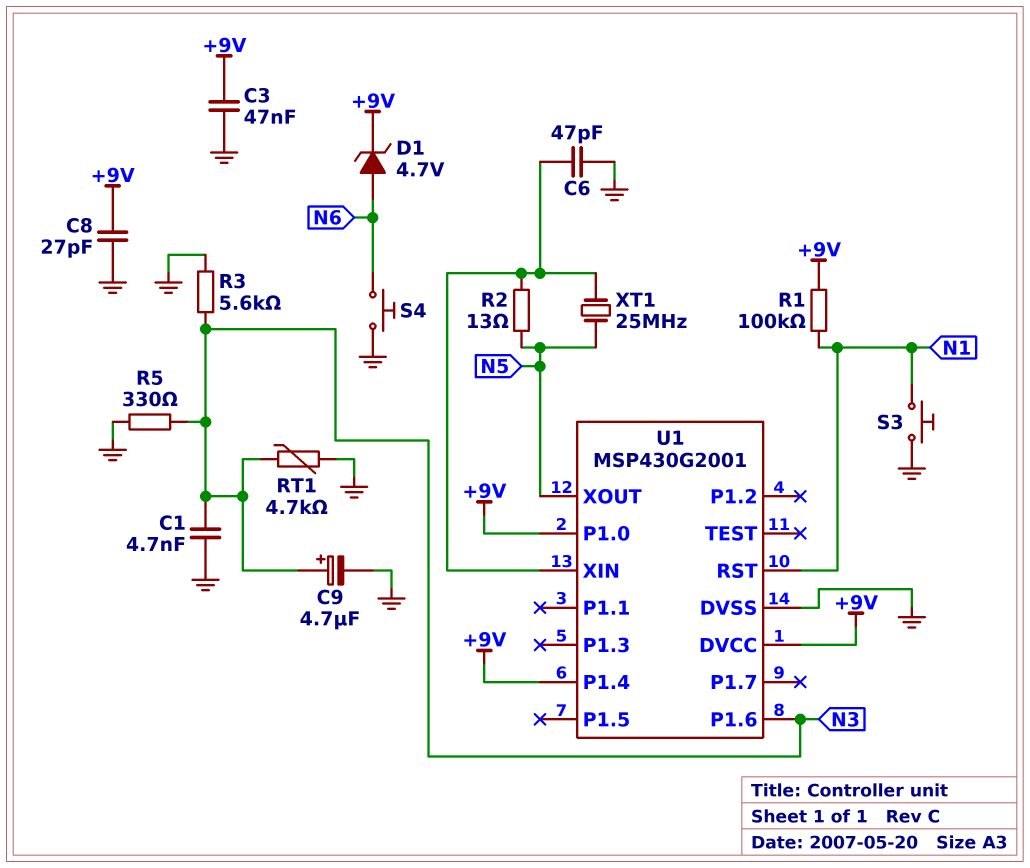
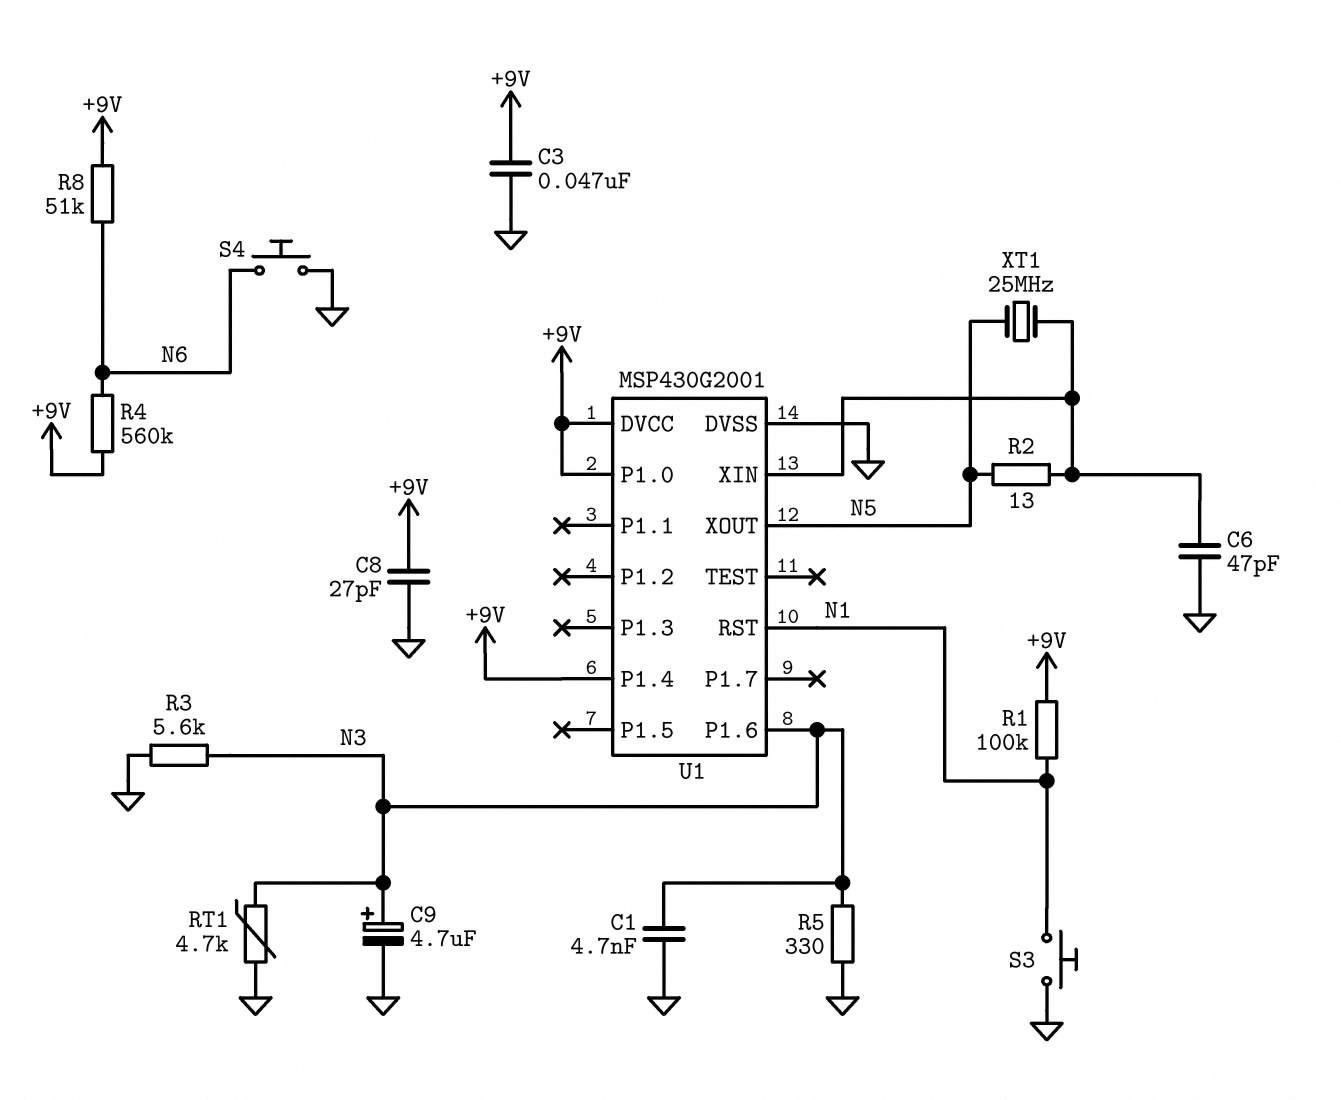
D1: zener 4.7V (A N6, K +9V) -> none
R4: none -> 560k (+9V, N6)
R8: none -> 51k (+9V, N6)

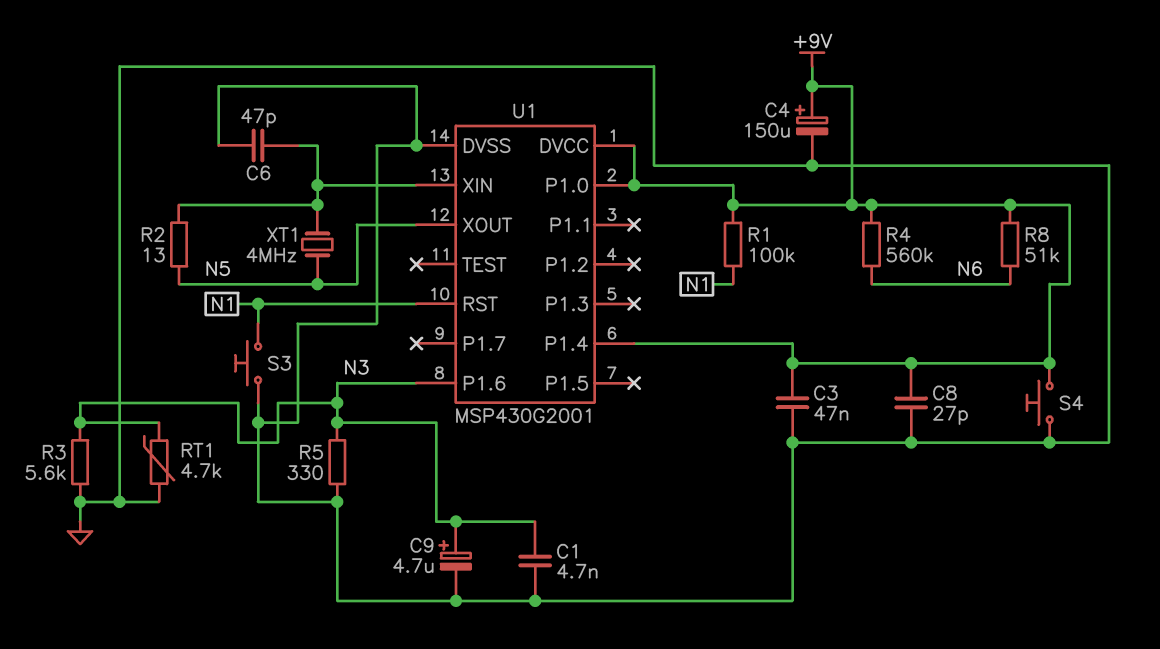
C4: none -> 150uF (plus +9V, minus GND)
S4: button (GND, N6) -> button (+9V, GND)
XT1: 25MHz (N5, U1/XIN) -> 4MHz (N5, U1/XIN)

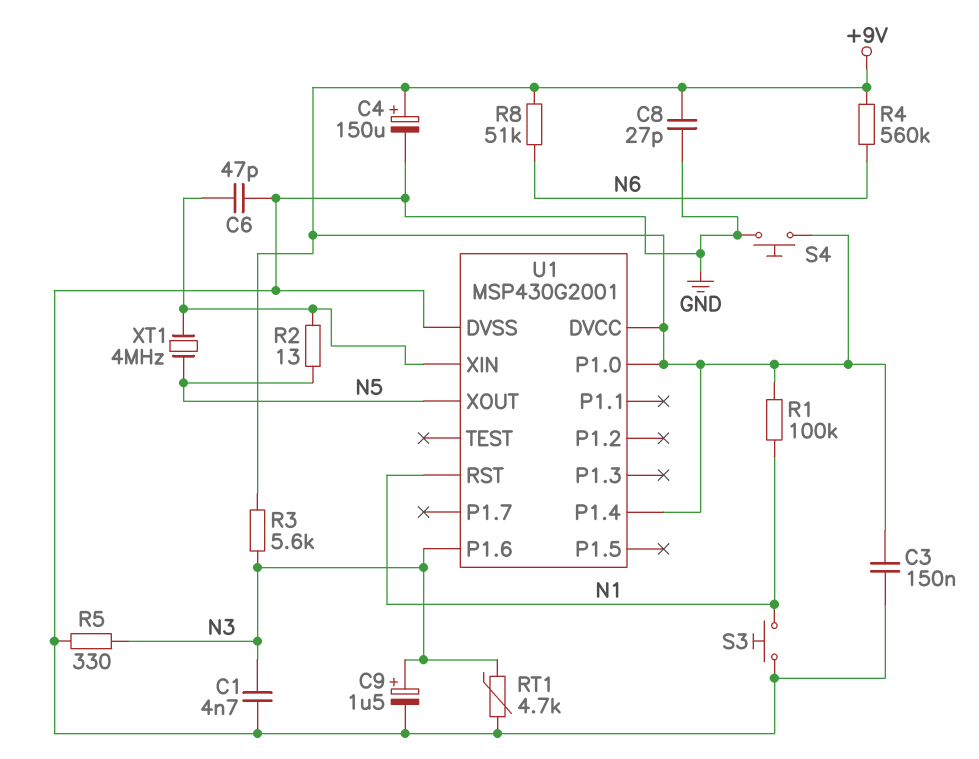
C3: 47nF (+9V, GND) -> 150nF (+9V, GND)
C9: 4.7uF (plus N3, minus GND) -> 1.5uF (plus N3, minus GND)
R3: 5.6k (GND, N3) -> 5.6k (+9V, N3)

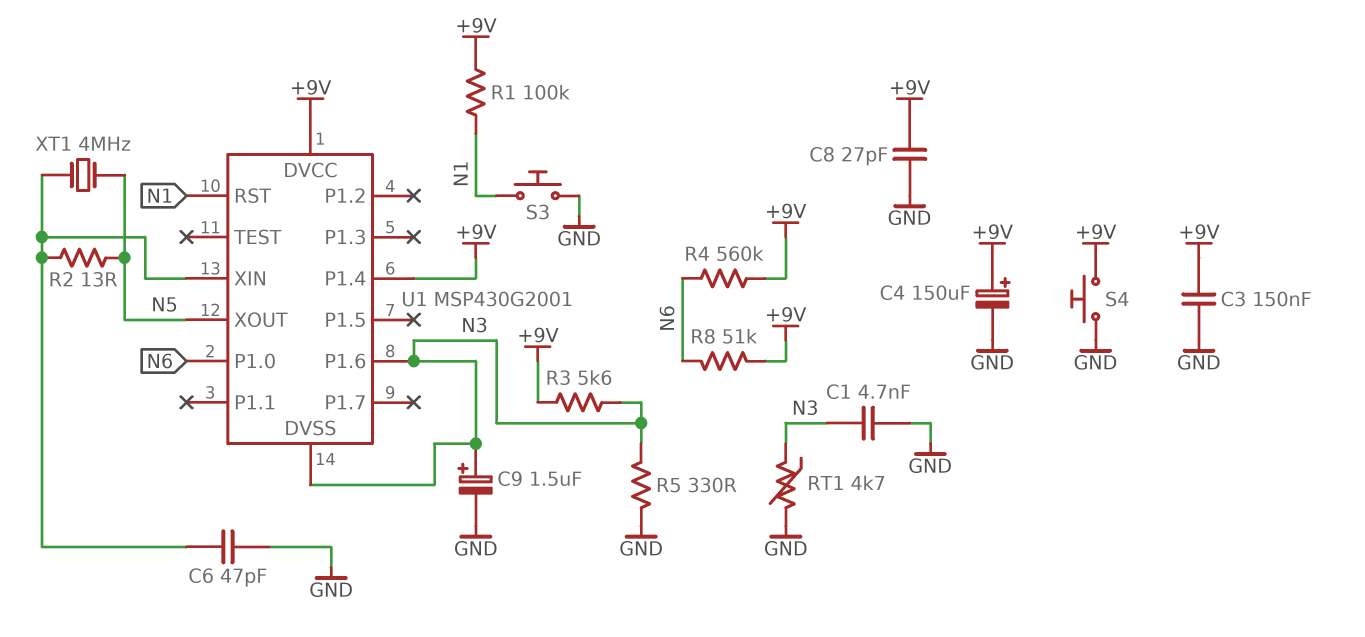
U1 pin DVSS: GND -> N3
U1 pin P1.0: +9V -> N6

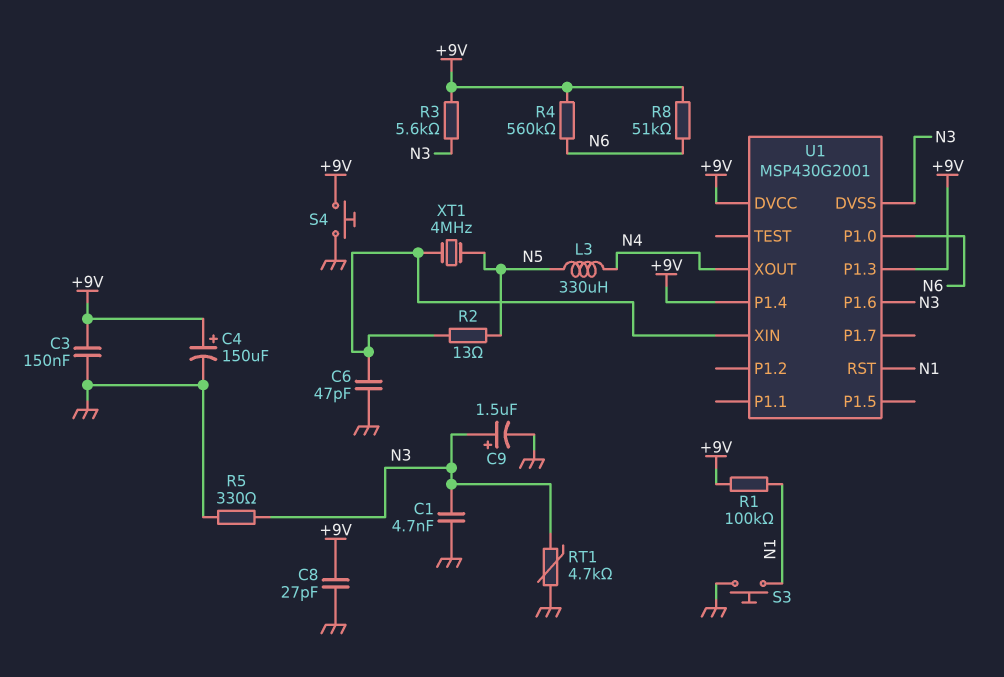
L3: none -> 330uH (N4, N5)
U1 pin P1.3: none -> +9V
U1 pin XOUT: N5 -> N4

